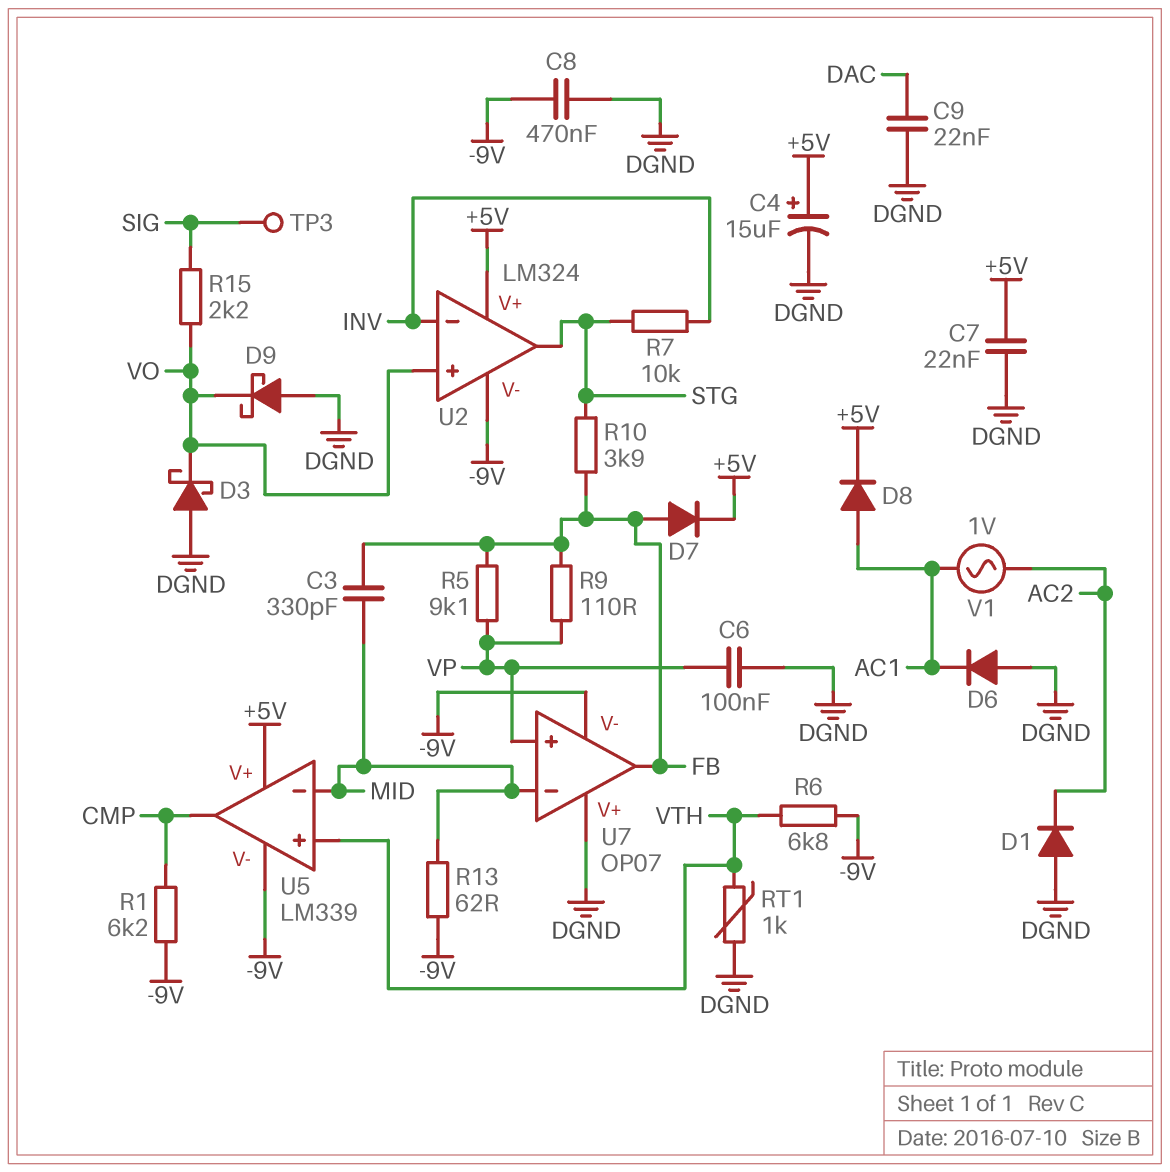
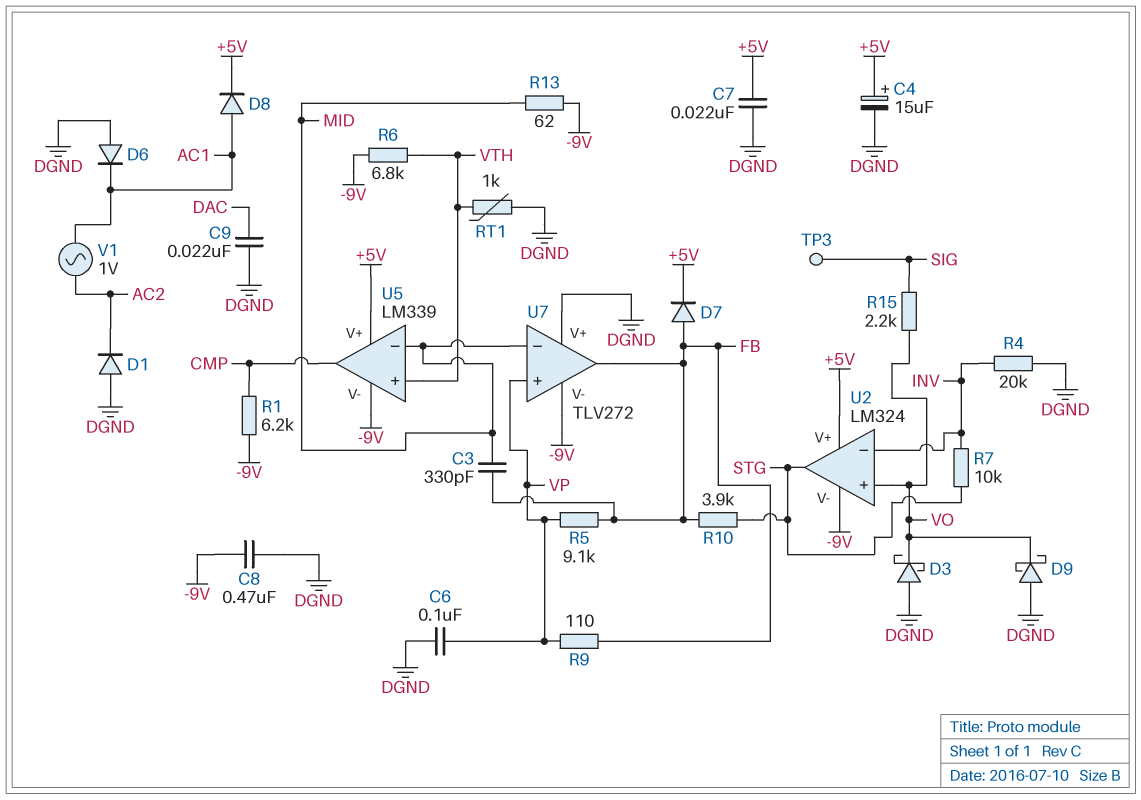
R4: none -> 20k (DGND, INV)
U7: OP07 -> TLV272

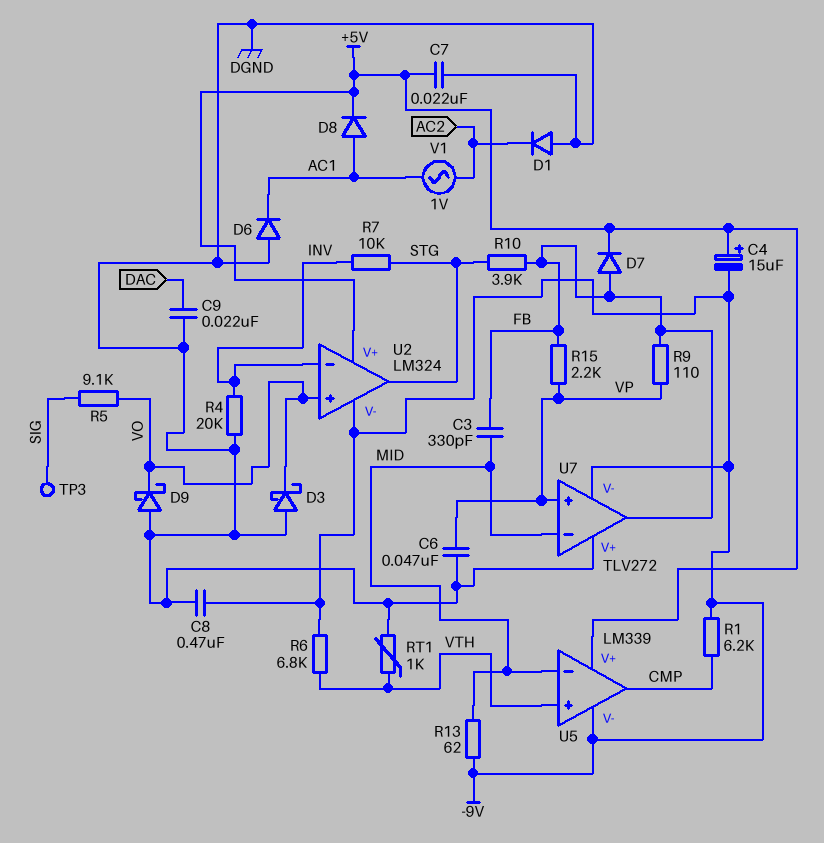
C4: 15uF (plus +5V, minus DGND) -> 15uF (plus +5V, minus -9V)
C6: 100nF (DGND, VP) -> 47nF (DGND, VP)
R5: 9.1k (FB, VP) -> 9.1k (SIG, VO)
R15: 2.2k (SIG, VO) -> 2.2k (FB, VP)

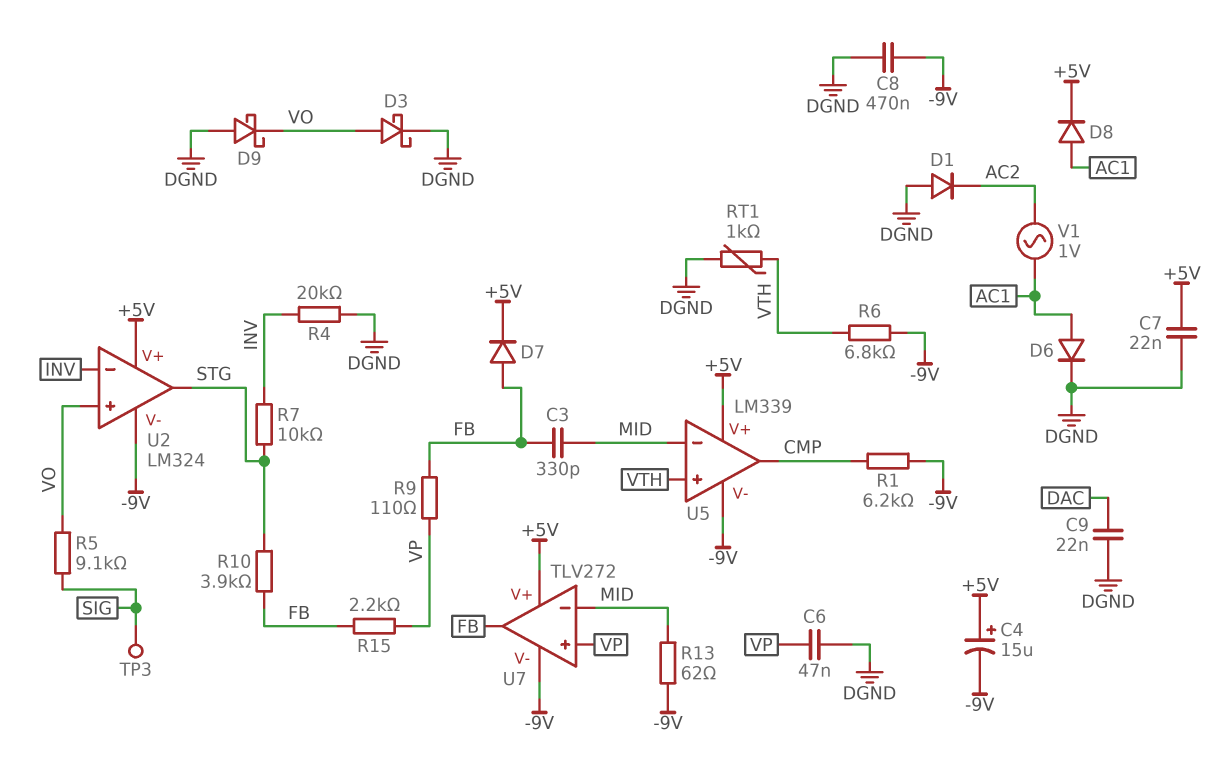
D3: schottky (A DGND, K VO) -> schottky (A VO, K DGND)
D6: diode (A DGND, K AC1) -> diode (A AC1, K DGND)
U7 pin V+: DGND -> +5V

